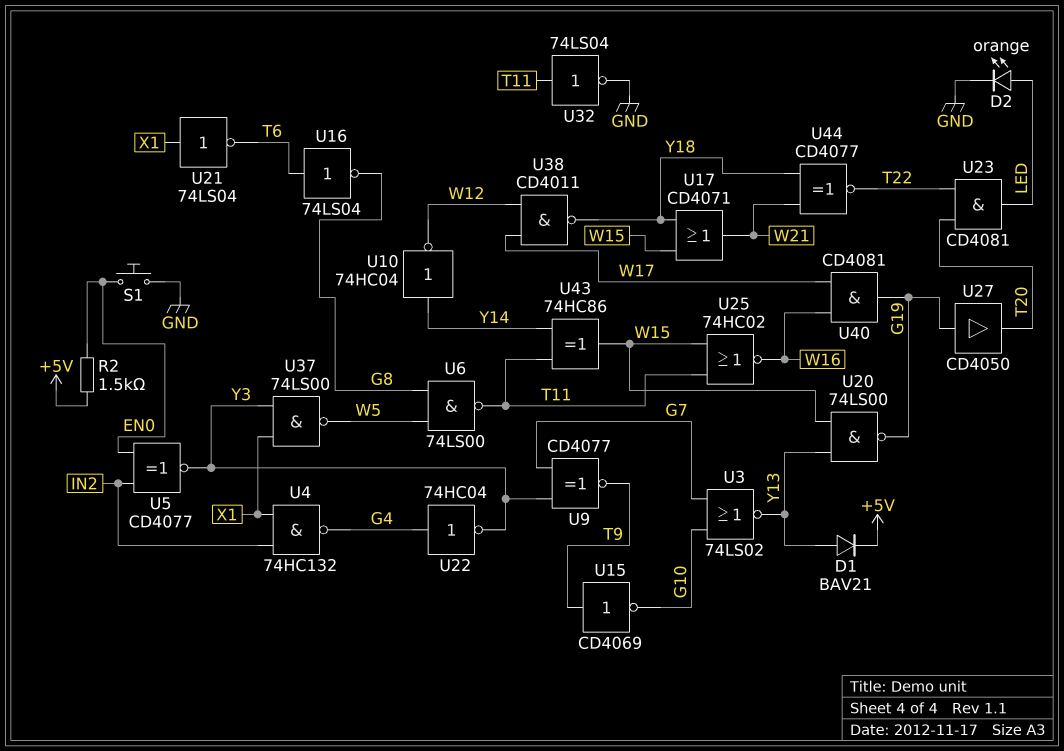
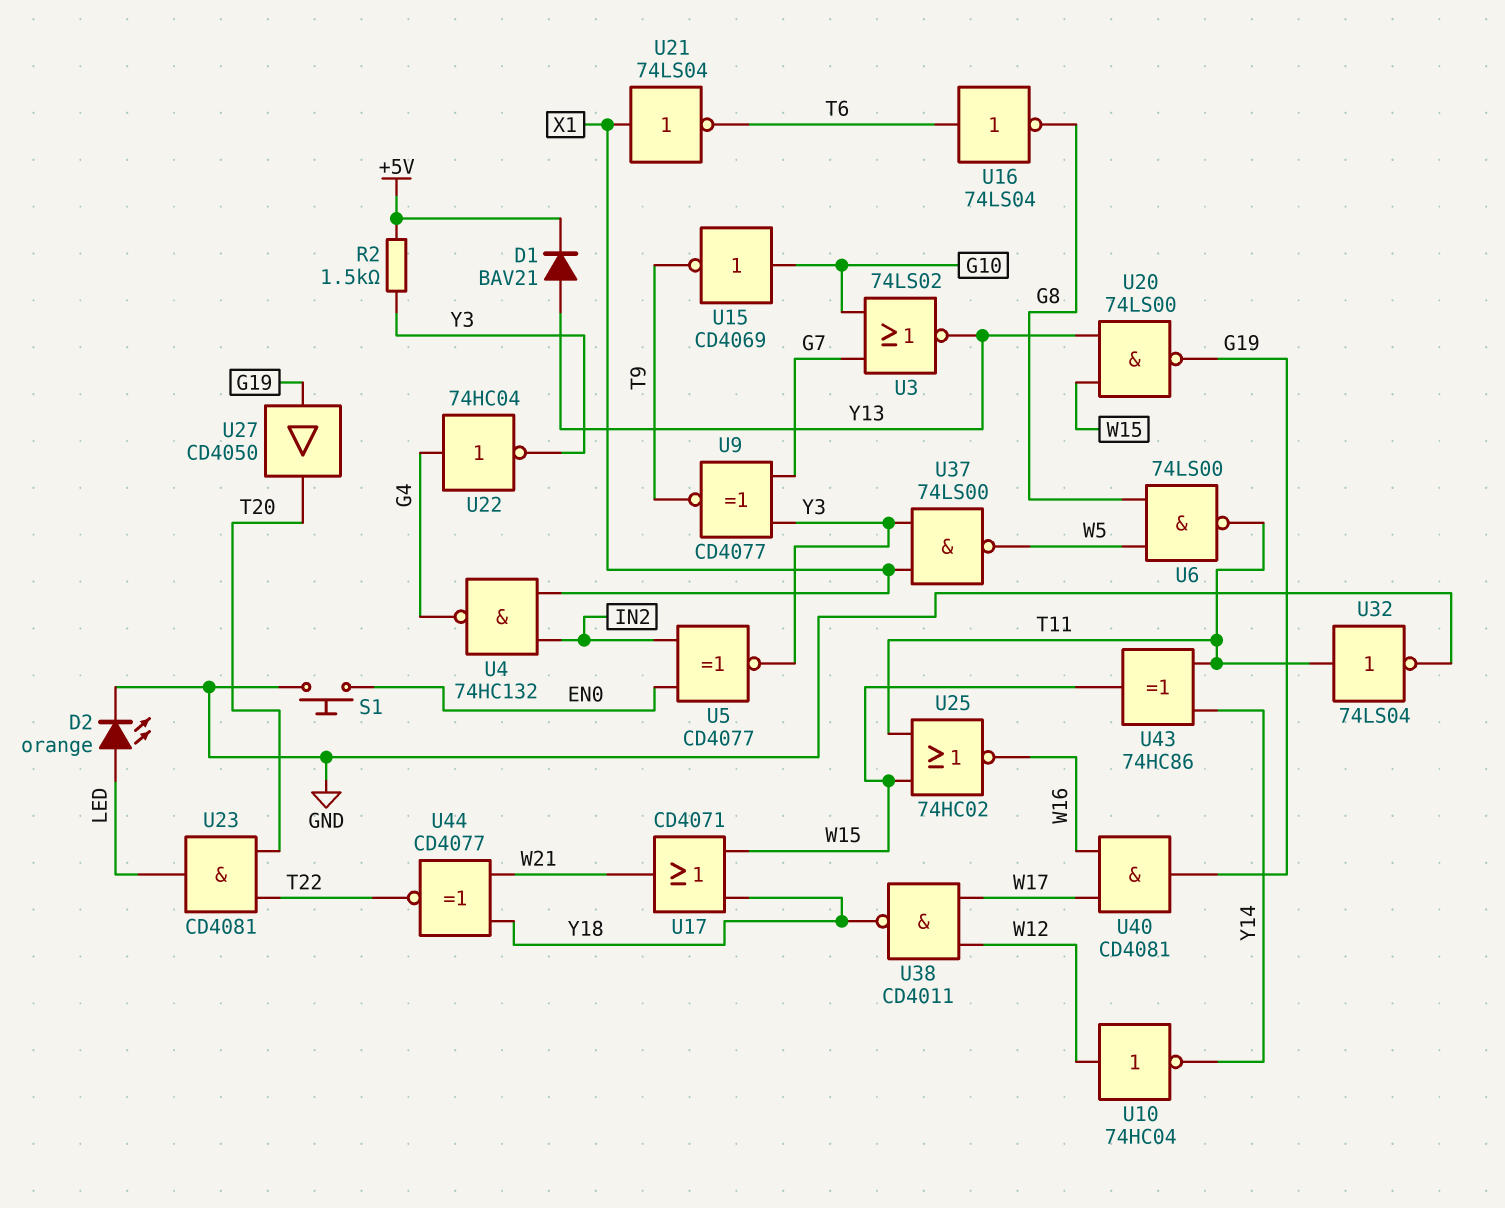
R2: 1.5k (+5V, EN0) -> 1.5k (+5V, Y3)
U10: NOT 74HC04 (in Y14, out W12) -> NOT 74HC04 (in W12, out Y14)
U15: NOT CD4069 (in T9, out G10) -> NOT CD4069 (in G10, out T9)

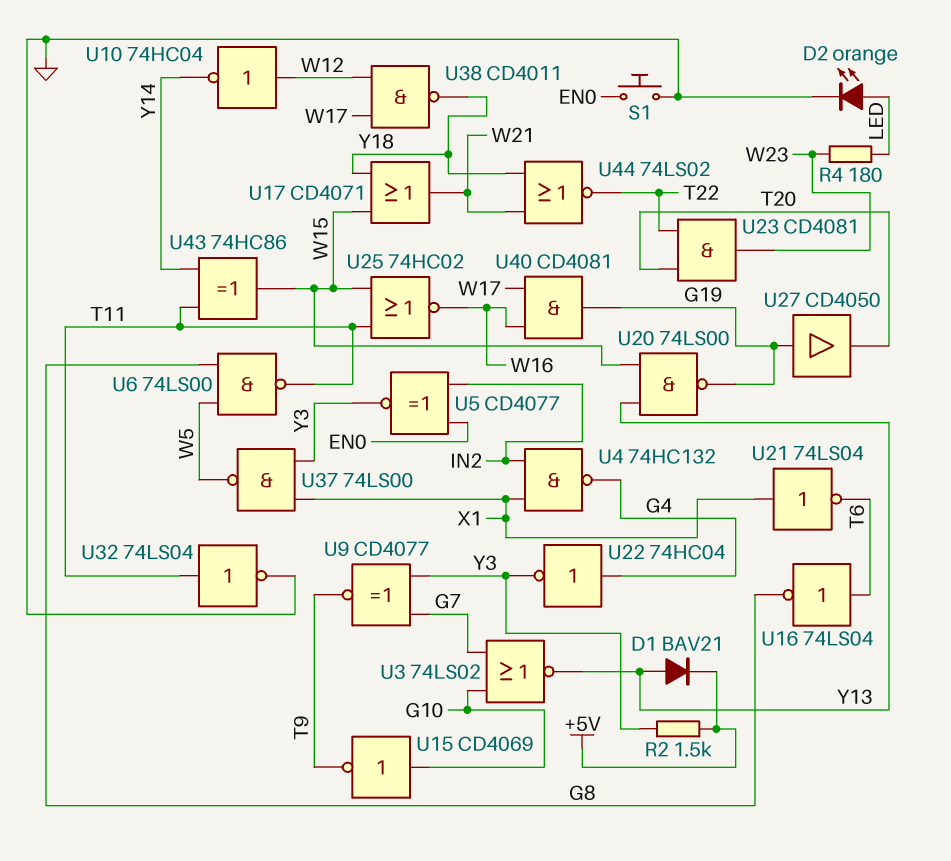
R4: none -> 180 (LED, W23)
U23: AND CD4081 (in T20, in T22, out LED) -> AND CD4081 (in T20, in T22, out W23)
U44: XNOR CD4077 (in W21, in Y18, out T22) -> NOR 74LS02 (in W21, in Y18, out T22)

